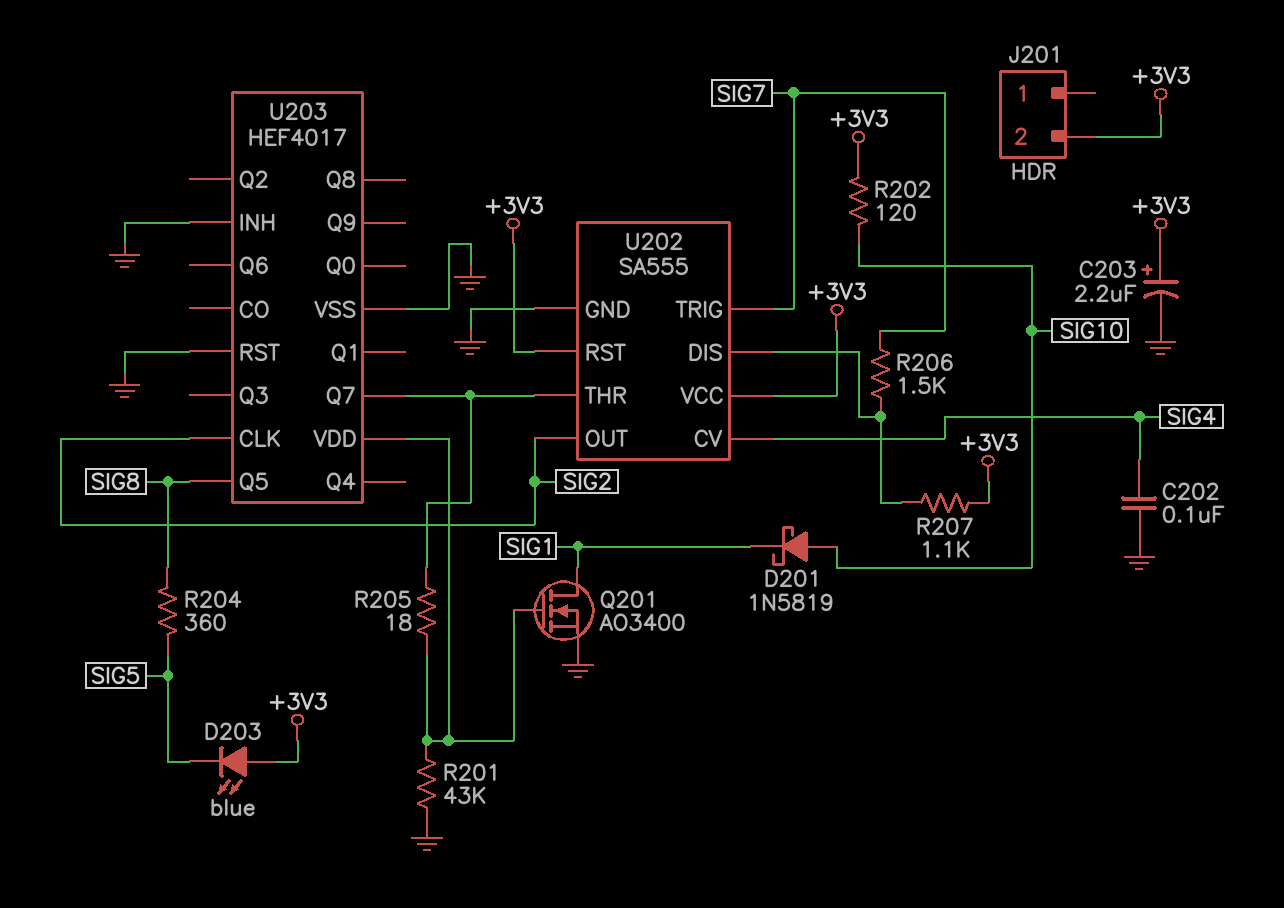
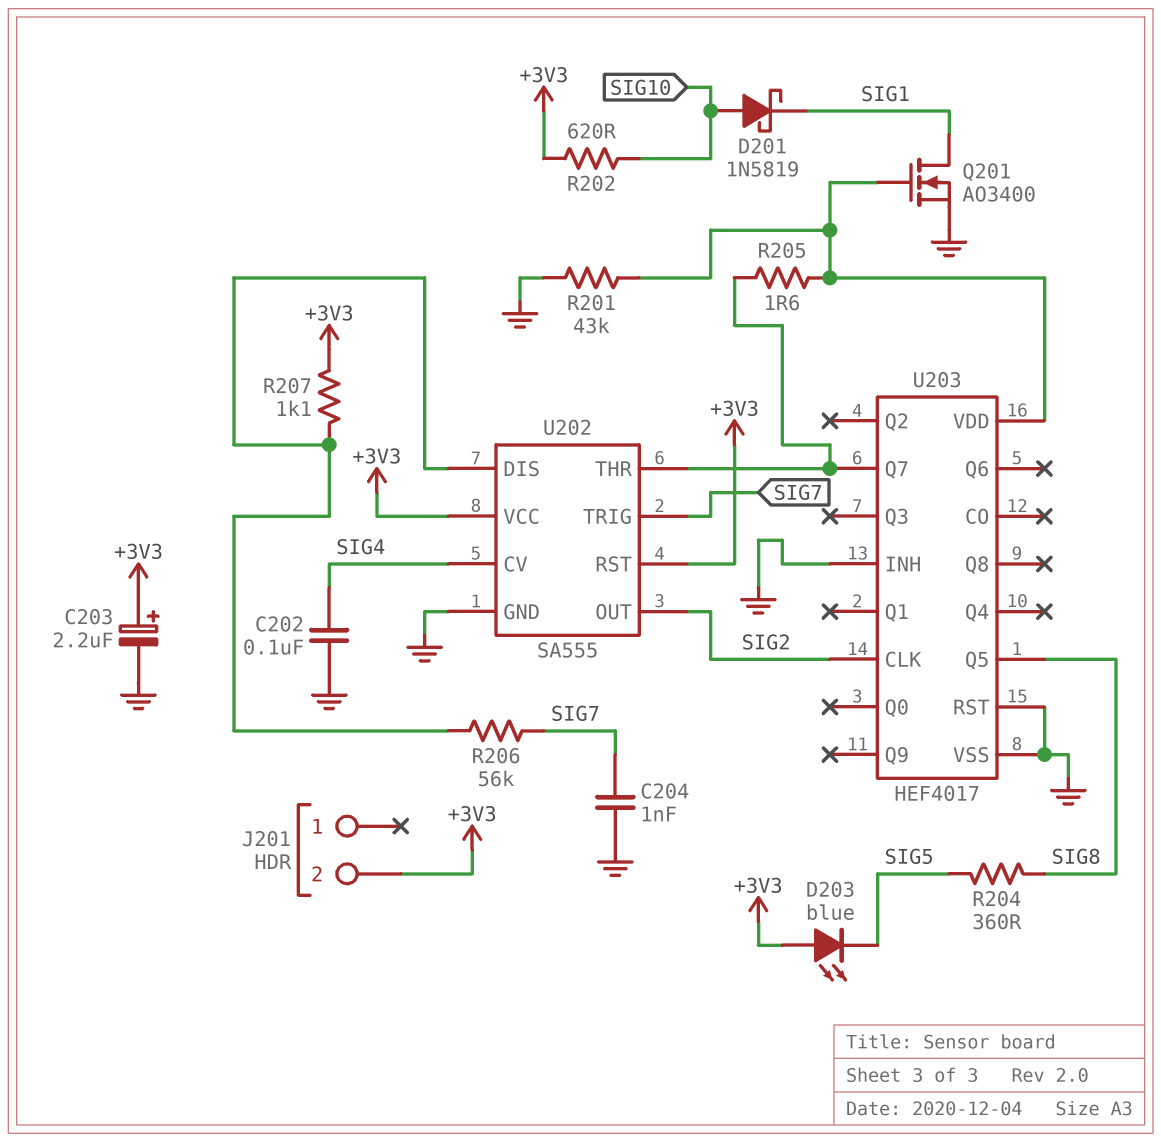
C204: none -> 1nF (GND, SIG7)
R202: 120 (+3V3, SIG10) -> 620 (+3V3, SIG10)
R205: 18 (U202/THR, U203/VDD) -> 1.6 (U202/THR, U203/VDD)
R206: 1.5k (SIG7, U202/DIS) -> 56k (SIG7, U202/DIS)

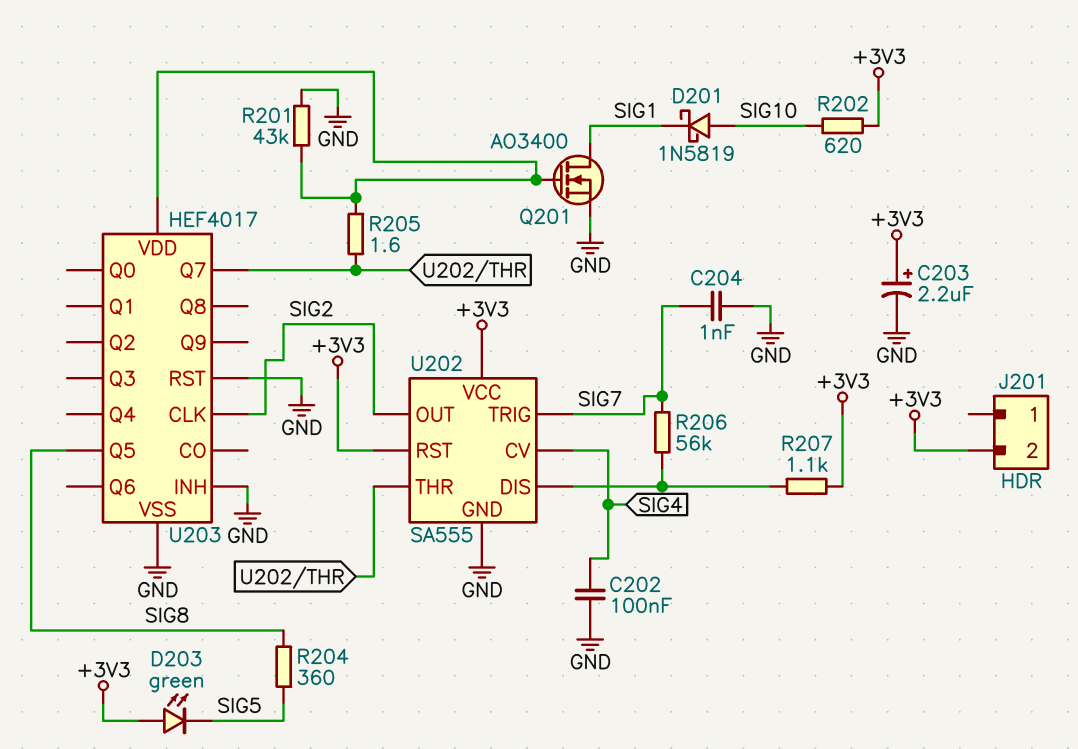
D203: LED blue (A +3V3, K SIG5) -> LED green (A +3V3, K SIG5)

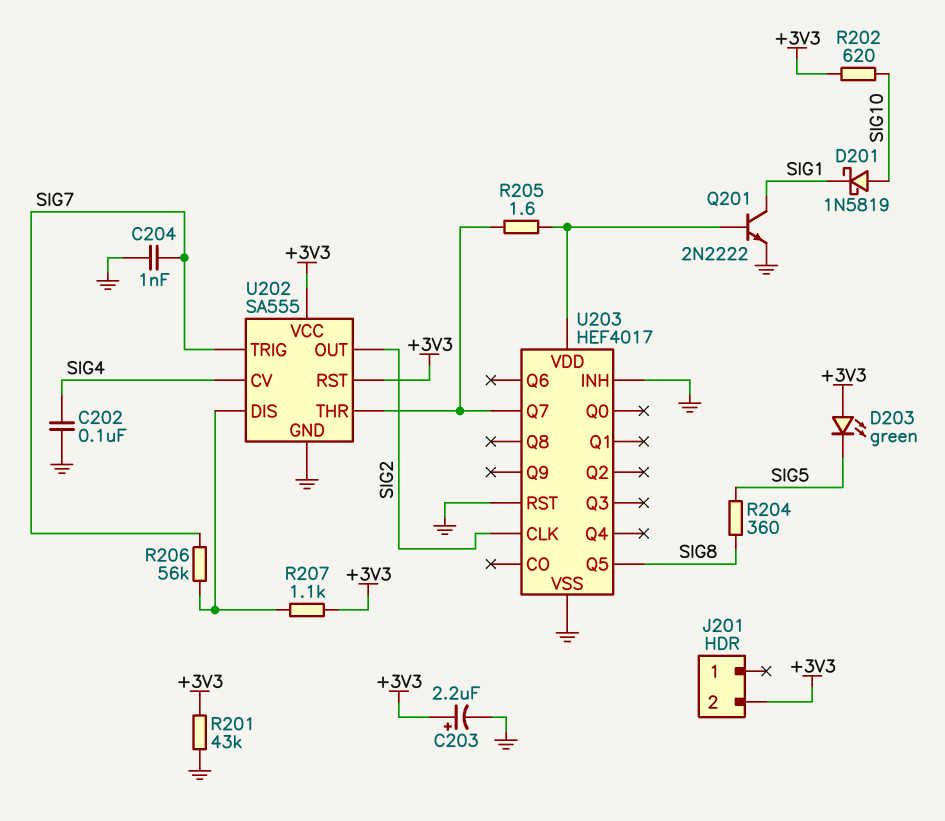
Q201: NMOS AO3400 (G U203/VDD, D SIG1, S GND) -> NPN 2N2222 (B U203/VDD, C SIG1, E GND)
R201: 43k (GND, U203/VDD) -> 43k (+3V3, GND)

